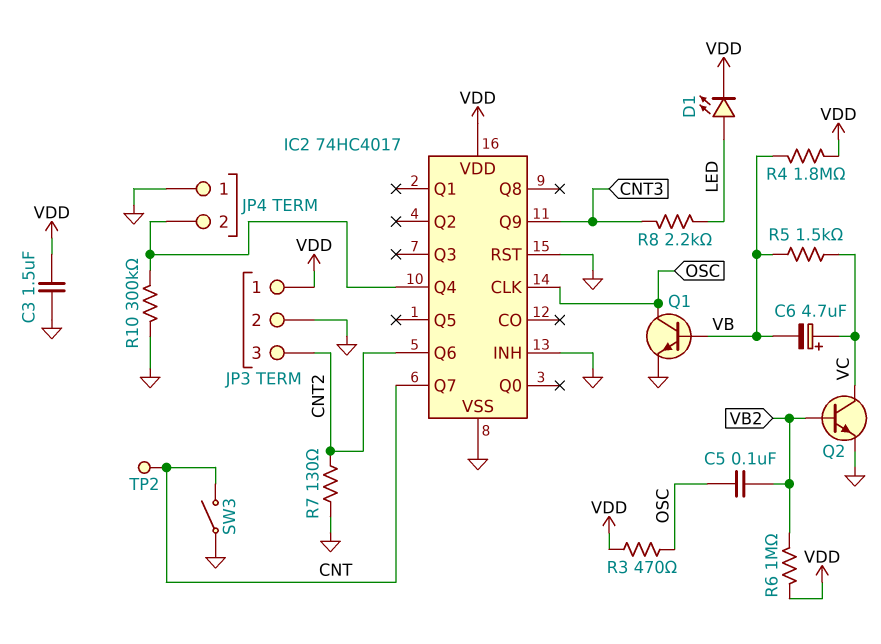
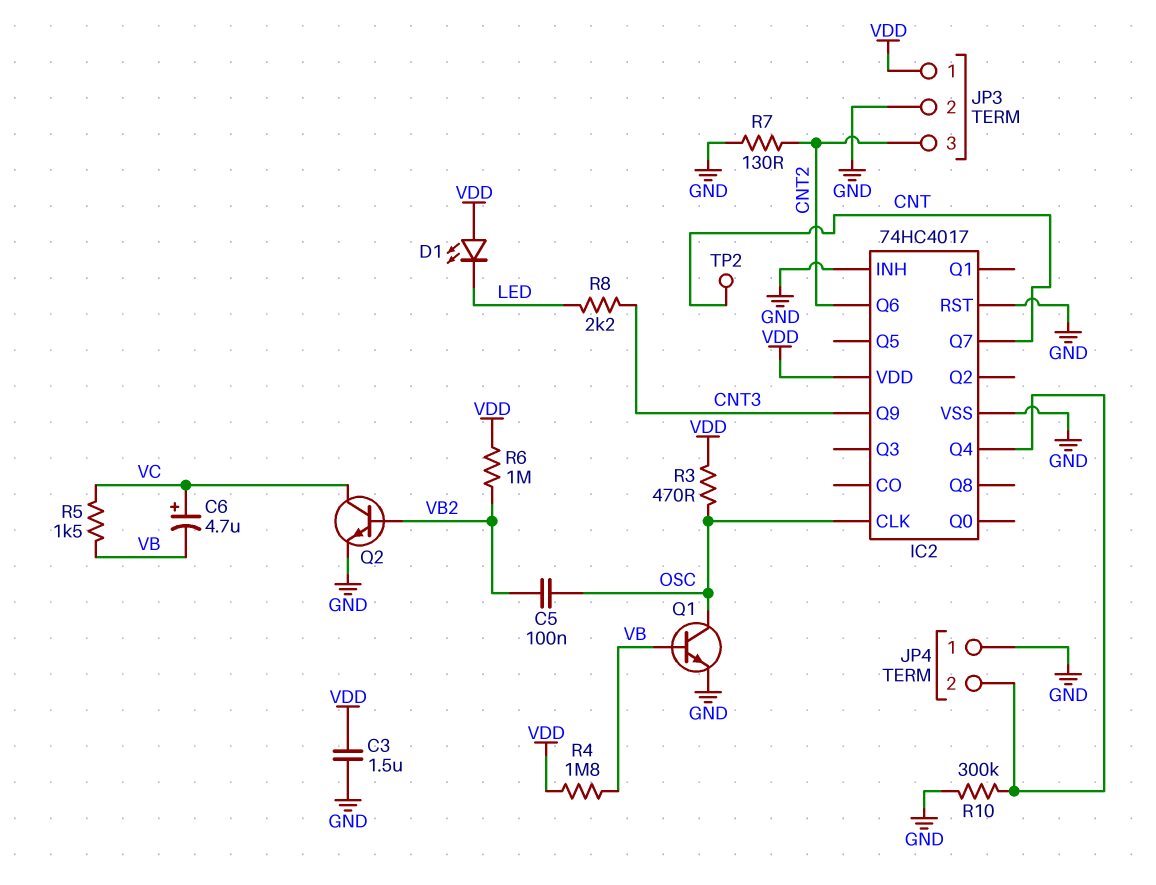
D1: LED (A LED, K VDD) -> LED (A VDD, K LED)
SW3: switch (CNT, GND) -> none

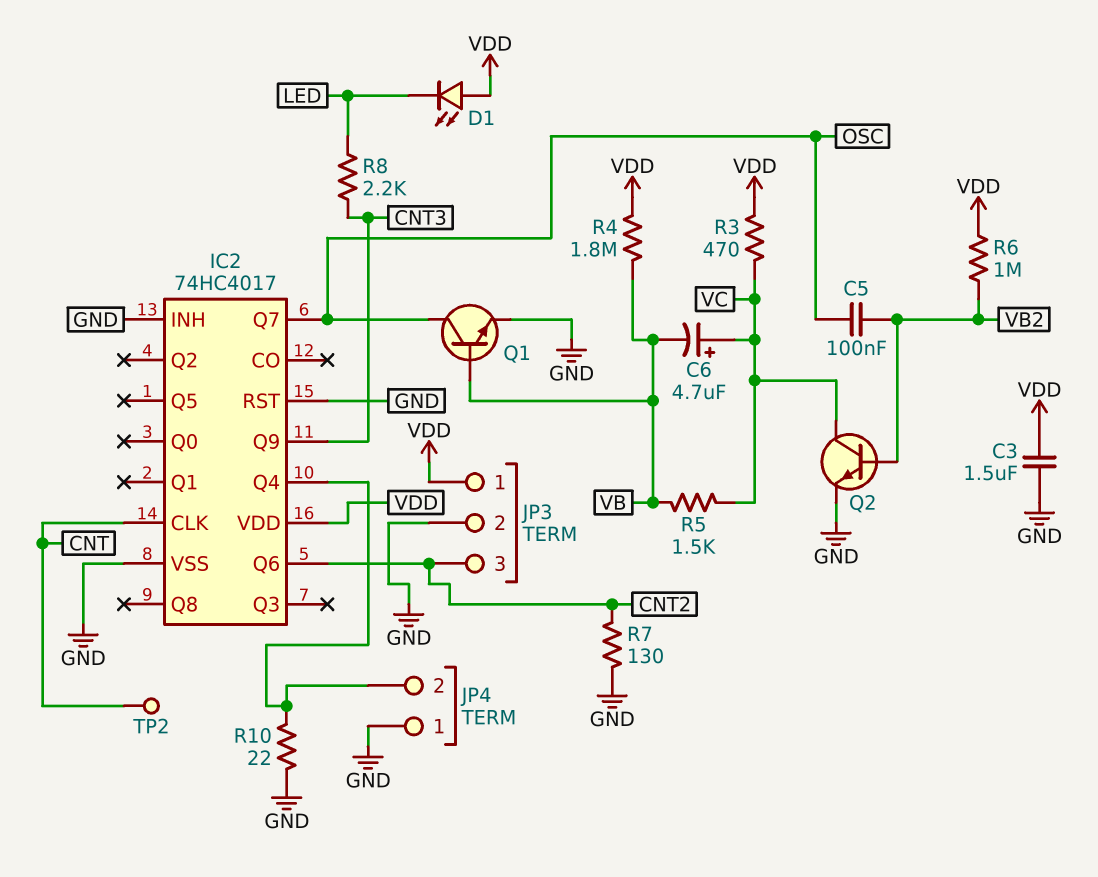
IC2 pin CLK: OSC -> CNT
IC2 pin Q7: CNT -> OSC
R3: 470 (OSC, VDD) -> 470 (VC, VDD)
R10: 300k (GND, IC2/Q4) -> 22 (GND, IC2/Q4)

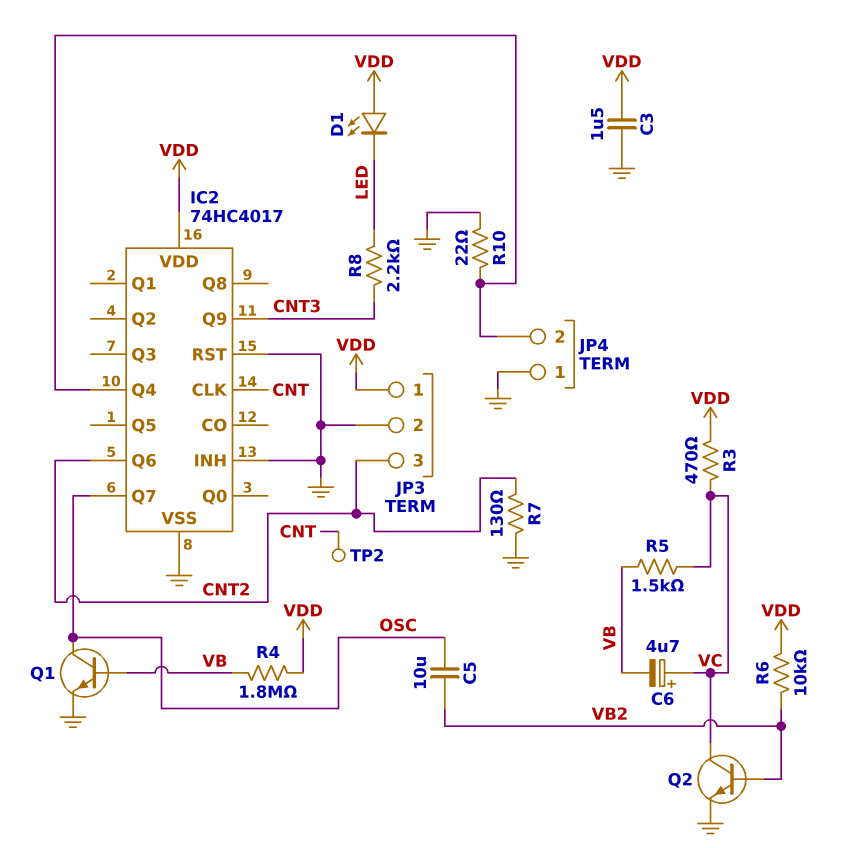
C5: 100nF (OSC, VB2) -> 10uF (OSC, VB2)
R6: 1M (VB2, VDD) -> 10k (VB2, VDD)

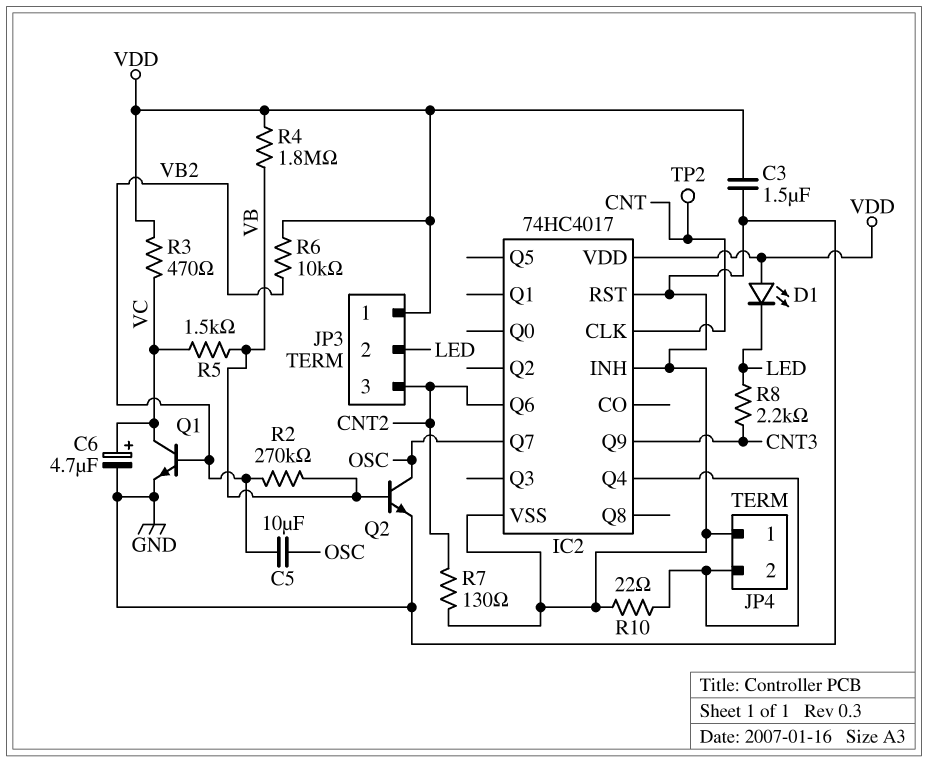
C6: 4.7uF (plus VC, minus VB) -> 4.7uF (plus VC, minus GND)
JP3 pin 2: GND -> LED
Q1: NPN (B VB, C OSC, E GND) -> NPN (B VB2, C VC, E GND)
Q2: NPN (B VB2, C VC, E GND) -> NPN (B VB, C OSC, E GND)
R2: none -> 270k (VB, VB2)

